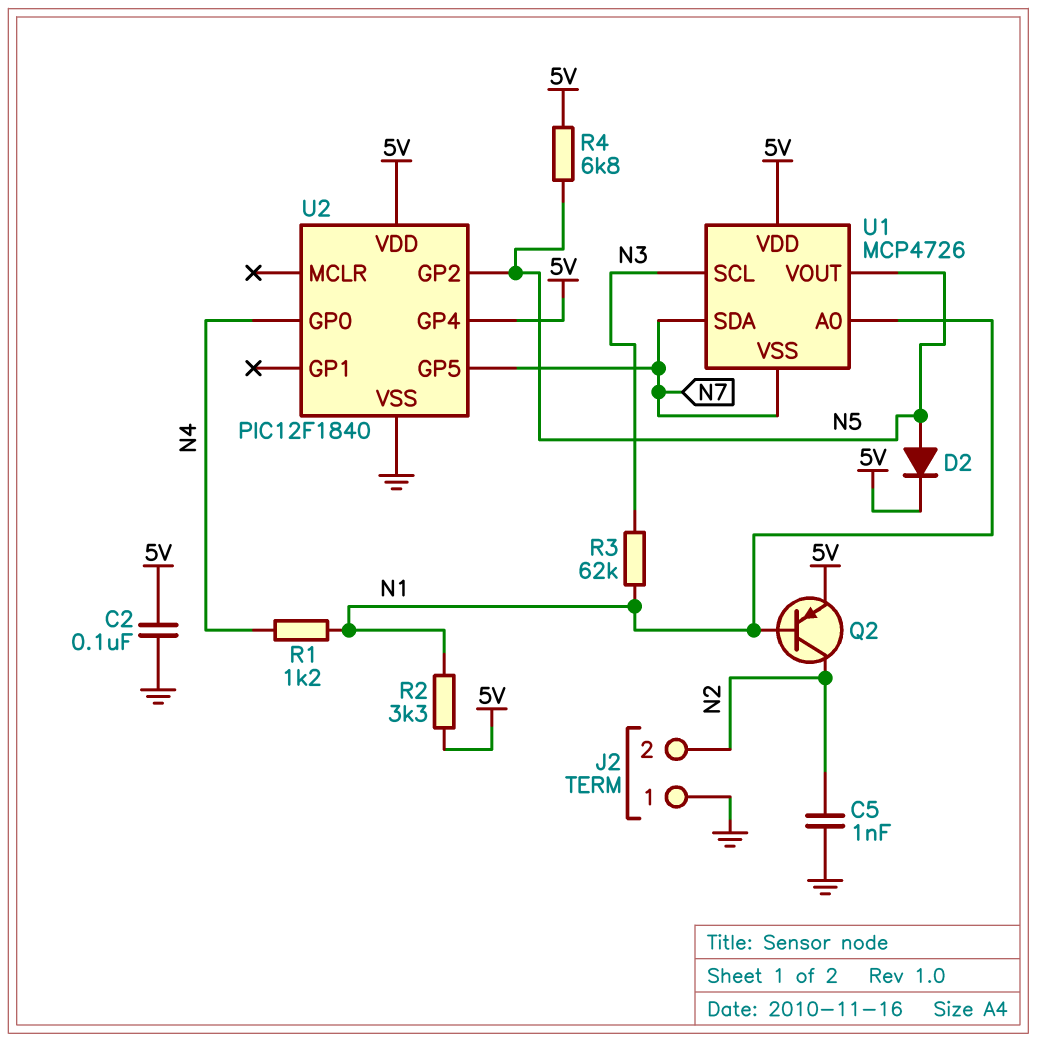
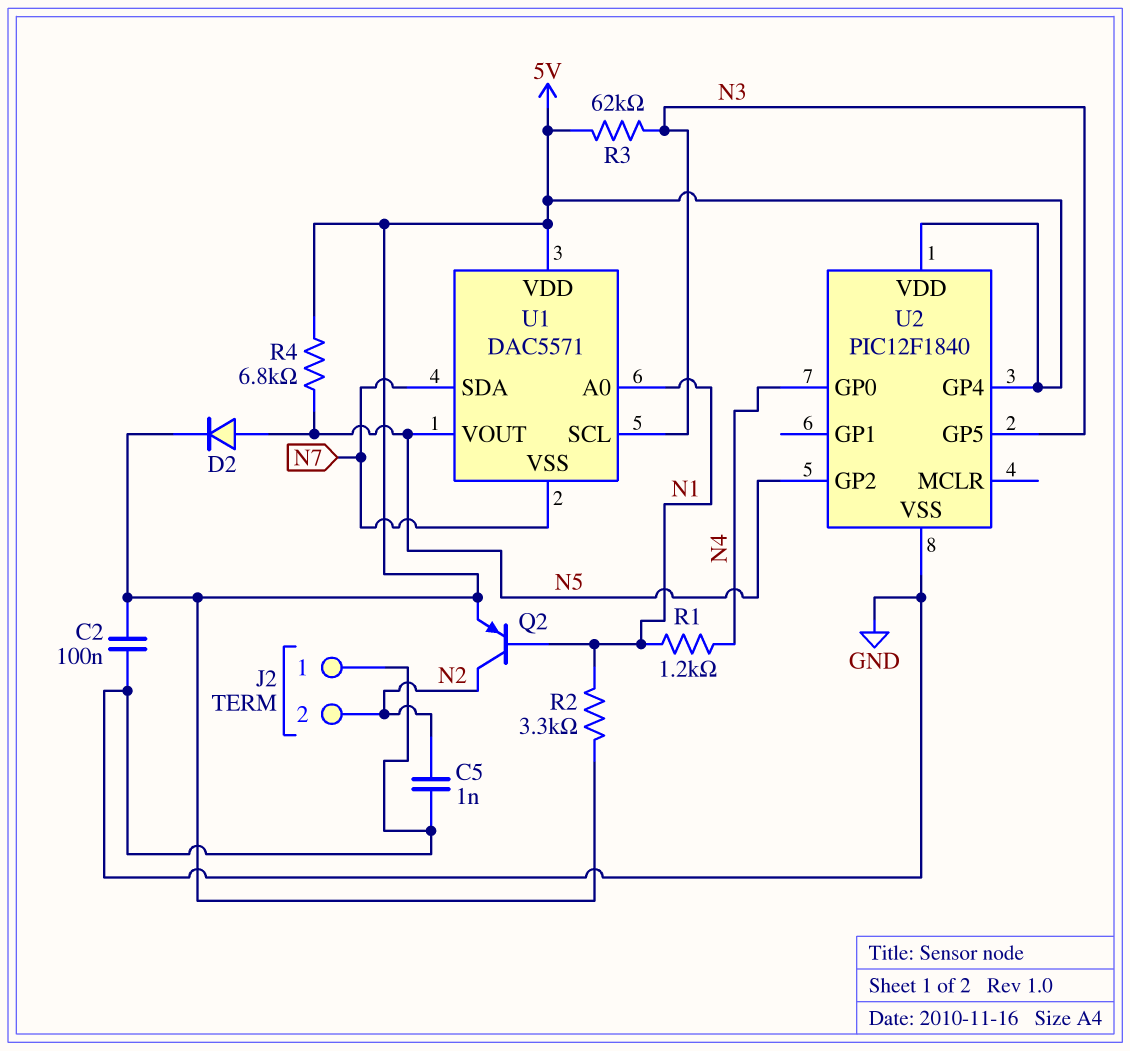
R3: 62k (N1, N3) -> 62k (5V, N3)
U1: MCP4726 -> DAC5571
U2 pin GP5: N7 -> N3

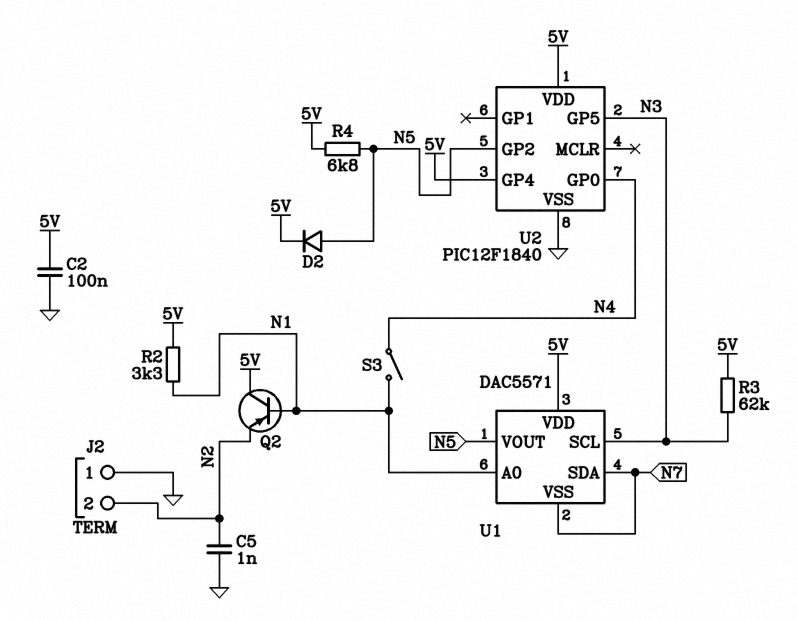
Q2: PNP (B N1, C N2, E 5V) -> PNP (B N1, C 5V, E N2)
R1: 1.2k (N1, N4) -> none
S3: none -> switch (N1, N4)

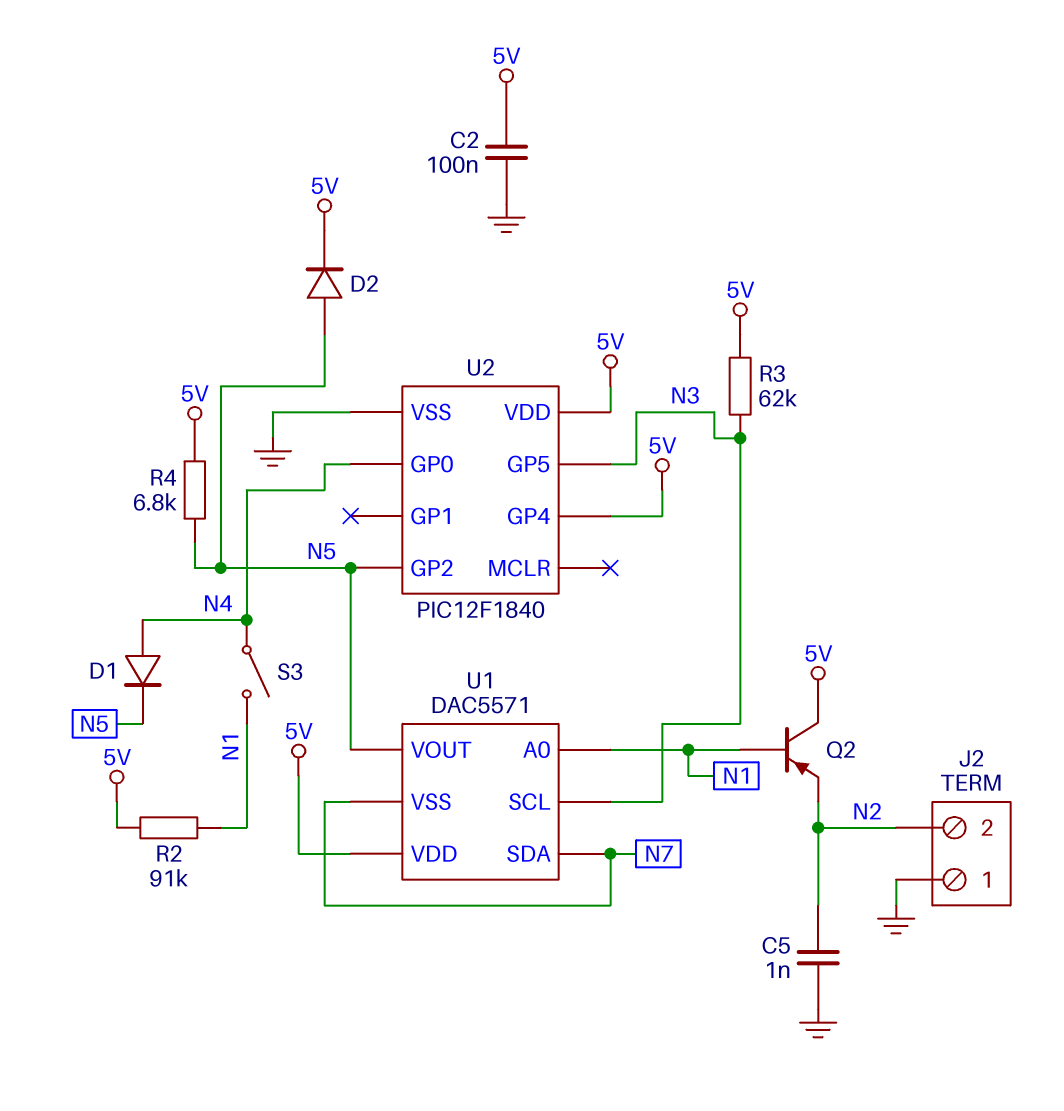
D1: none -> diode (A N4, K N5)
R2: 3.3k (5V, N1) -> 91k (5V, N1)

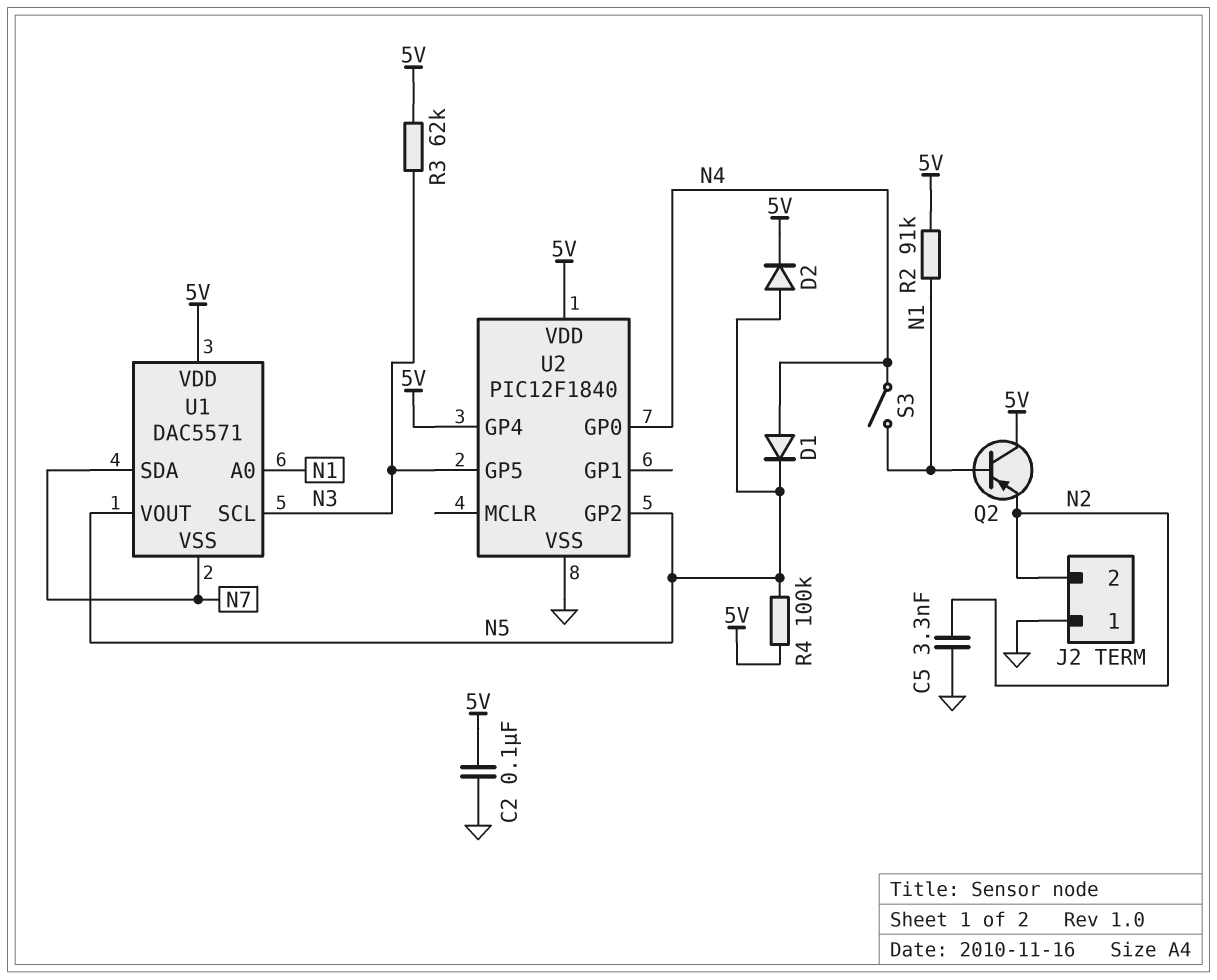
C5: 1nF (GND, N2) -> 3.3nF (GND, N2)
R4: 6.8k (5V, N5) -> 100k (5V, N5)

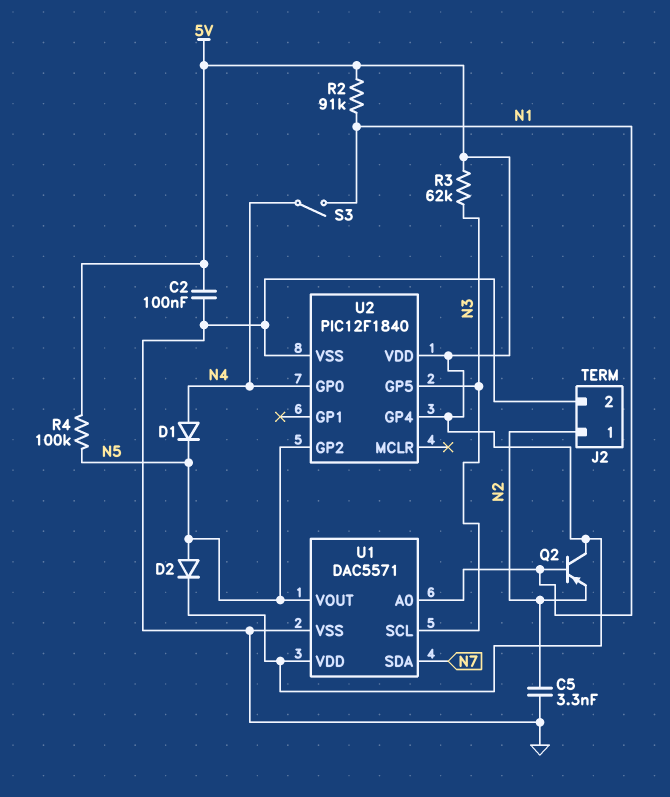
J2 pin 1: GND -> N2
J2 pin 2: N2 -> GND
U1 pin VSS: N7 -> GND

